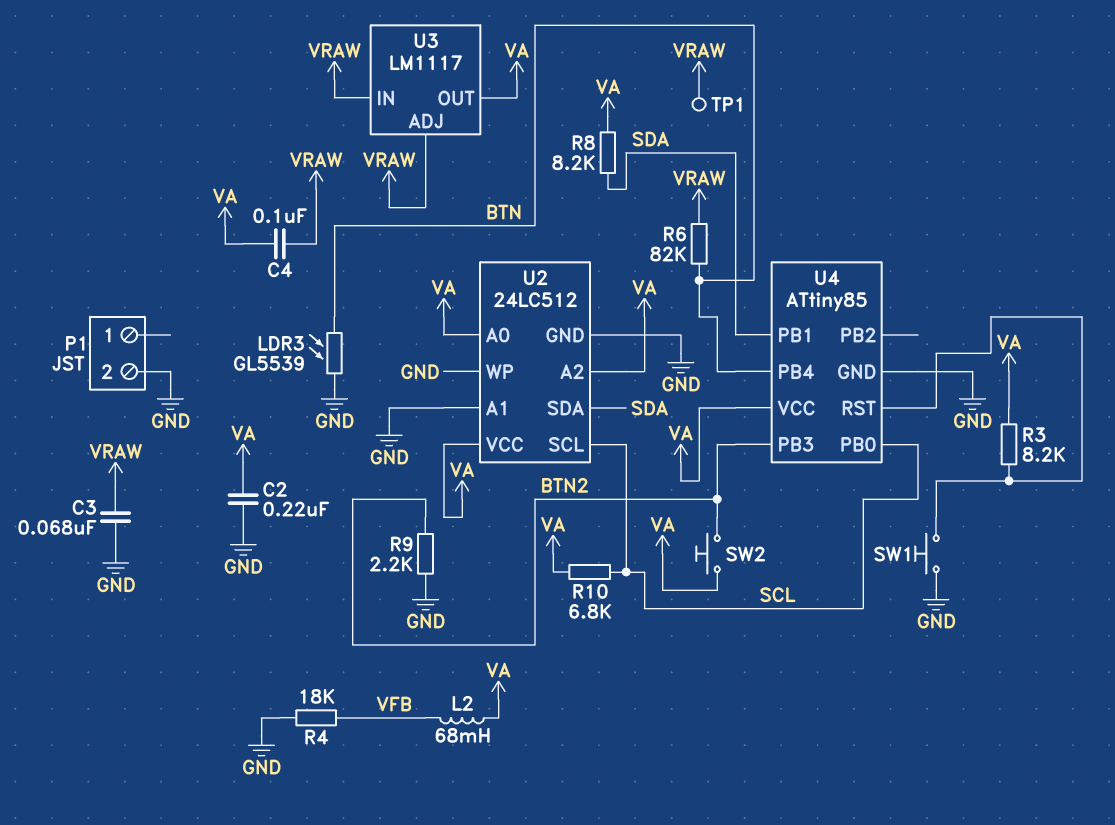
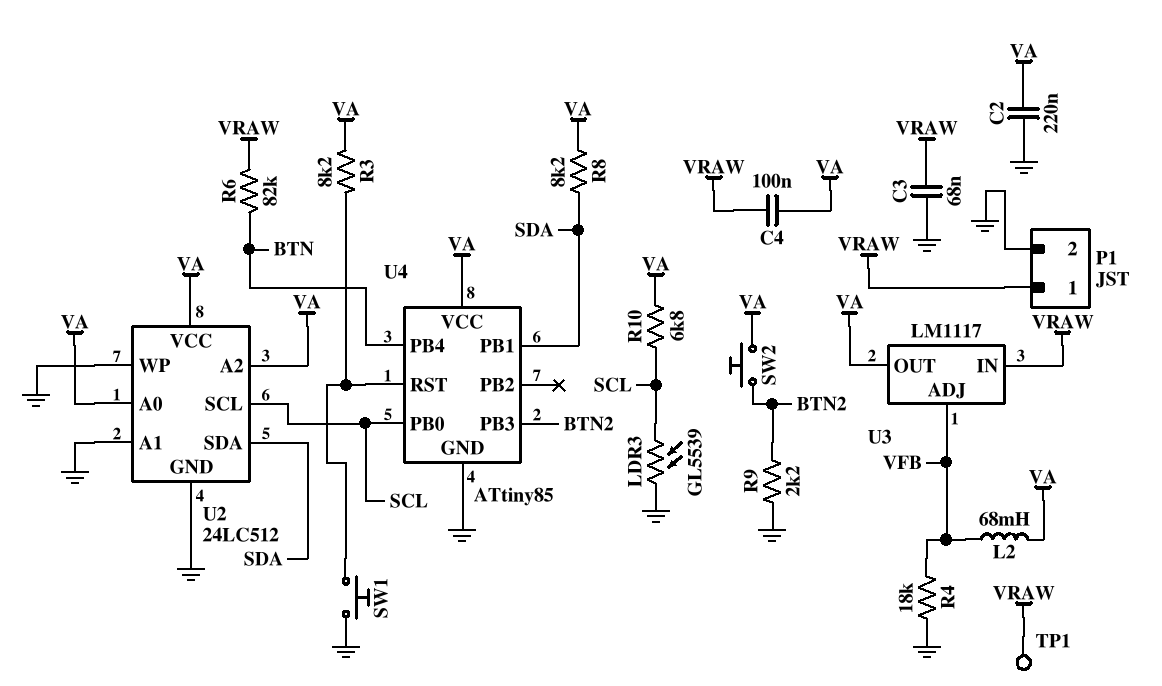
LDR3: GL5539 (BTN, GND) -> GL5539 (GND, SCL)
P1 pin 1: none -> VRAW
U3 pin ADJ: VRAW -> VFB

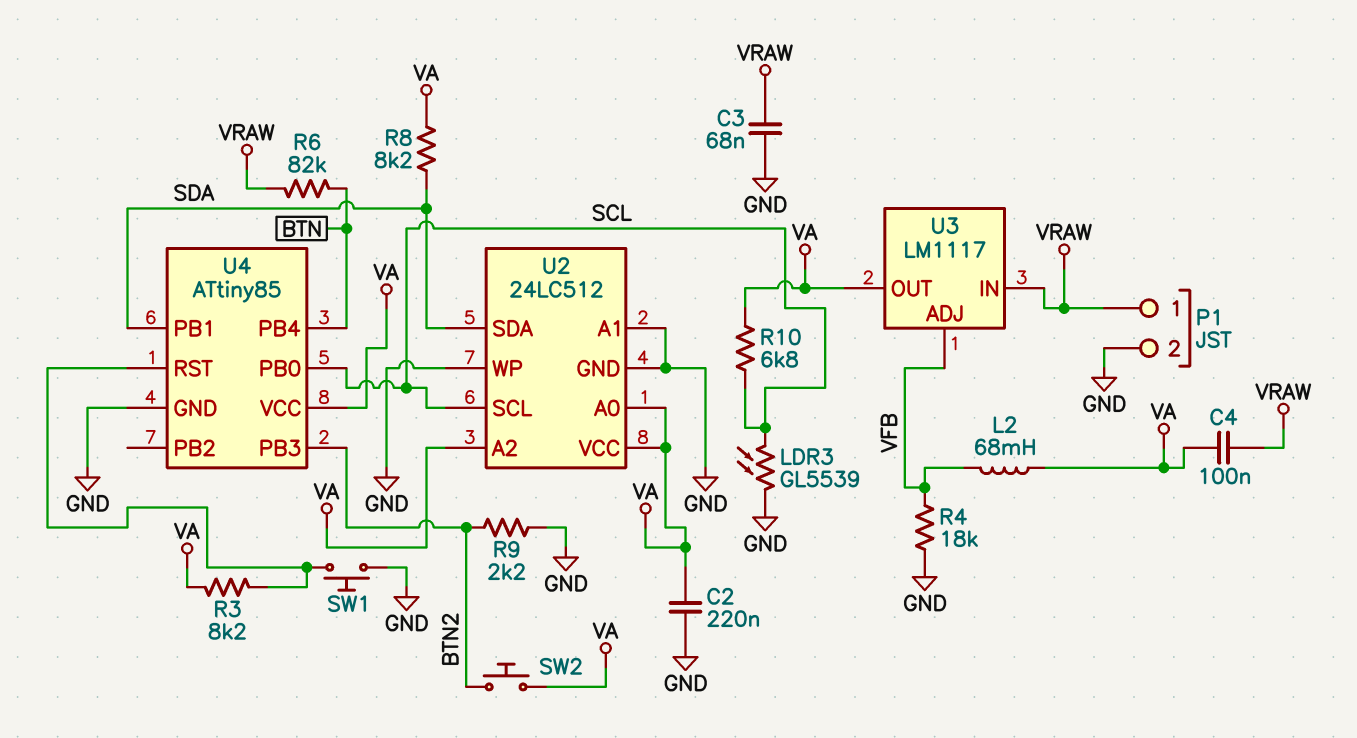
TP1: test point (VRAW) -> none

